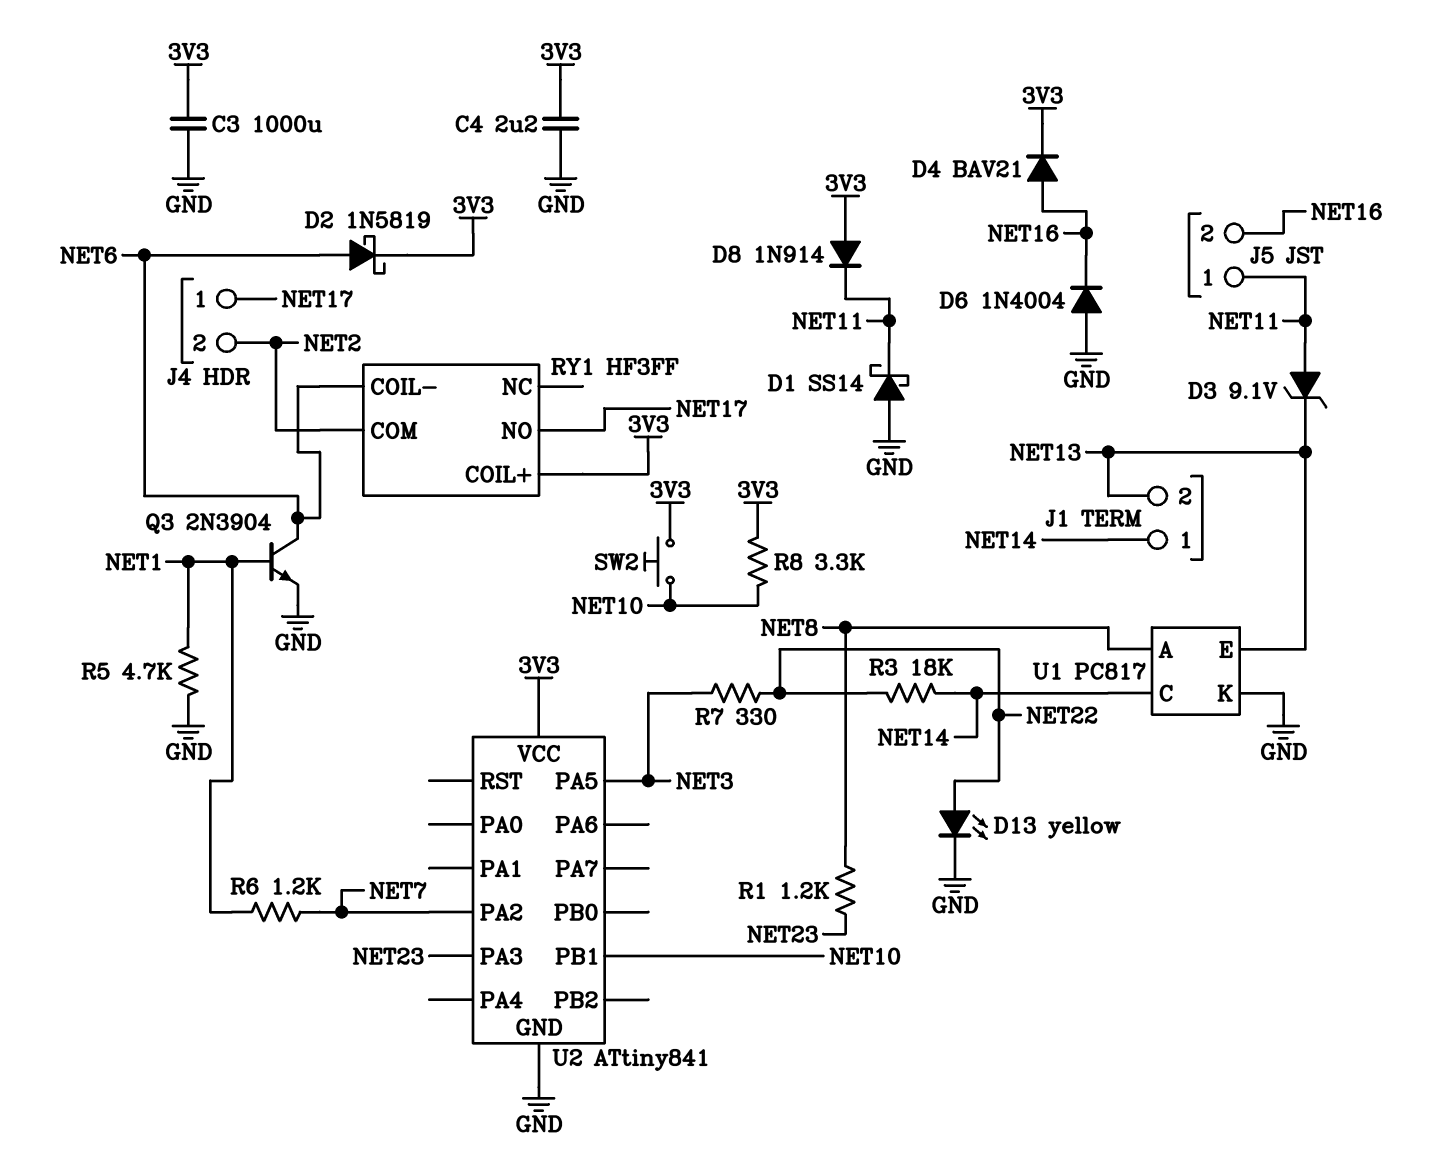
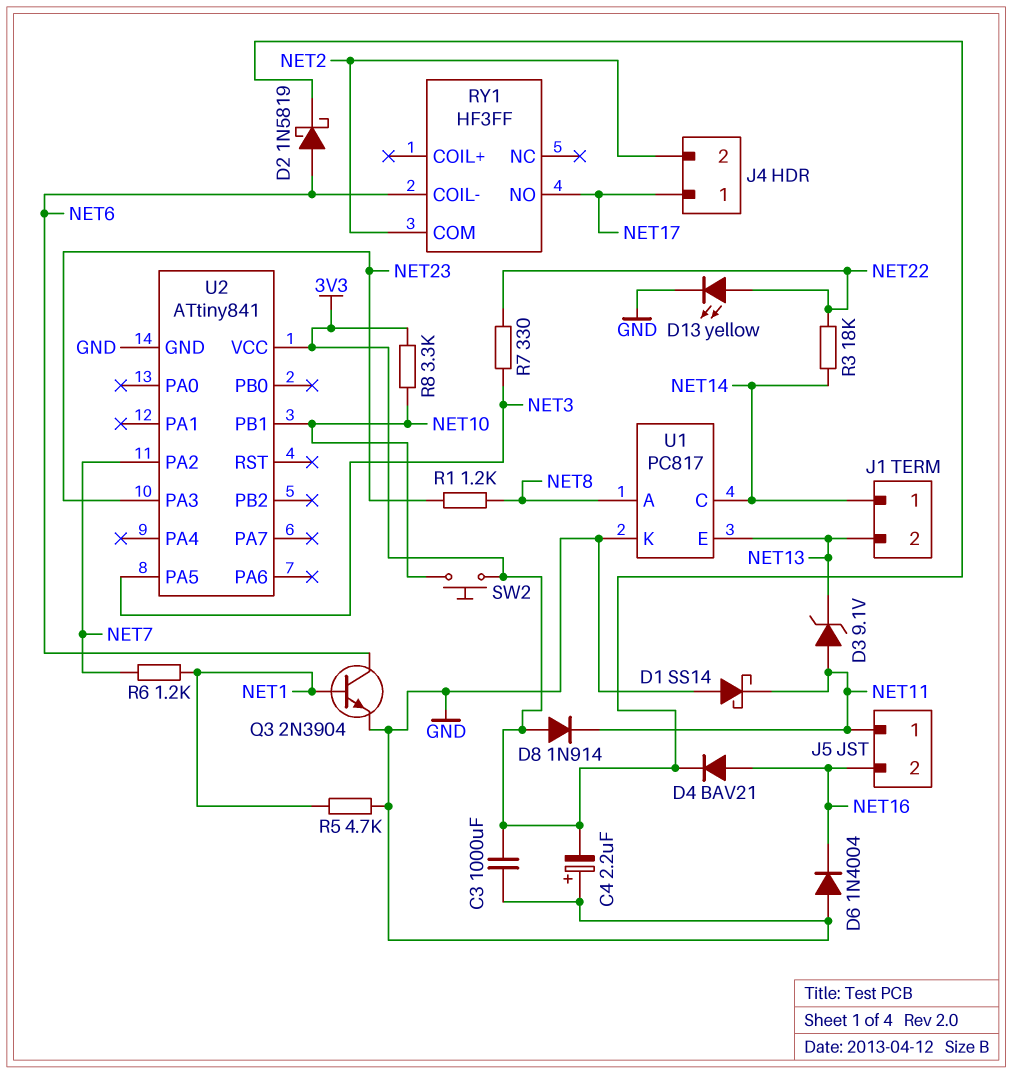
C4: 2.2uF (3V3, GND) -> 2.2uF (plus GND, minus 3V3)
RY1 pin COIL+: 3V3 -> none

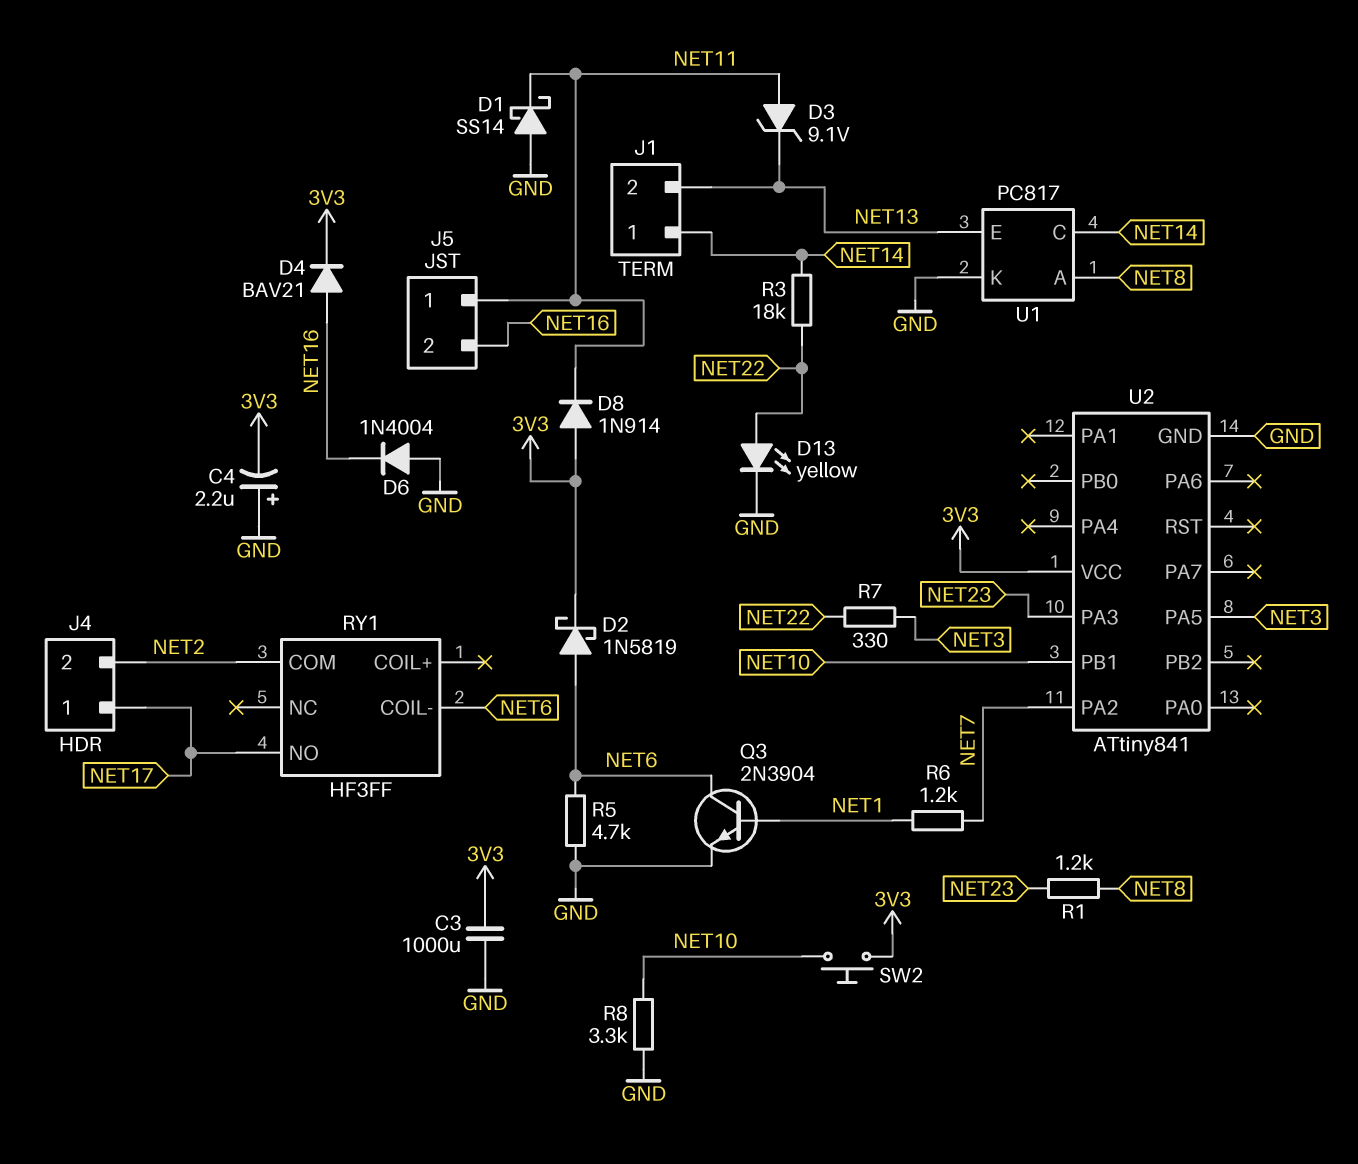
R5: 4.7k (GND, NET1) -> 4.7k (GND, NET6)
R8: 3.3k (3V3, NET10) -> 3.3k (GND, NET10)

